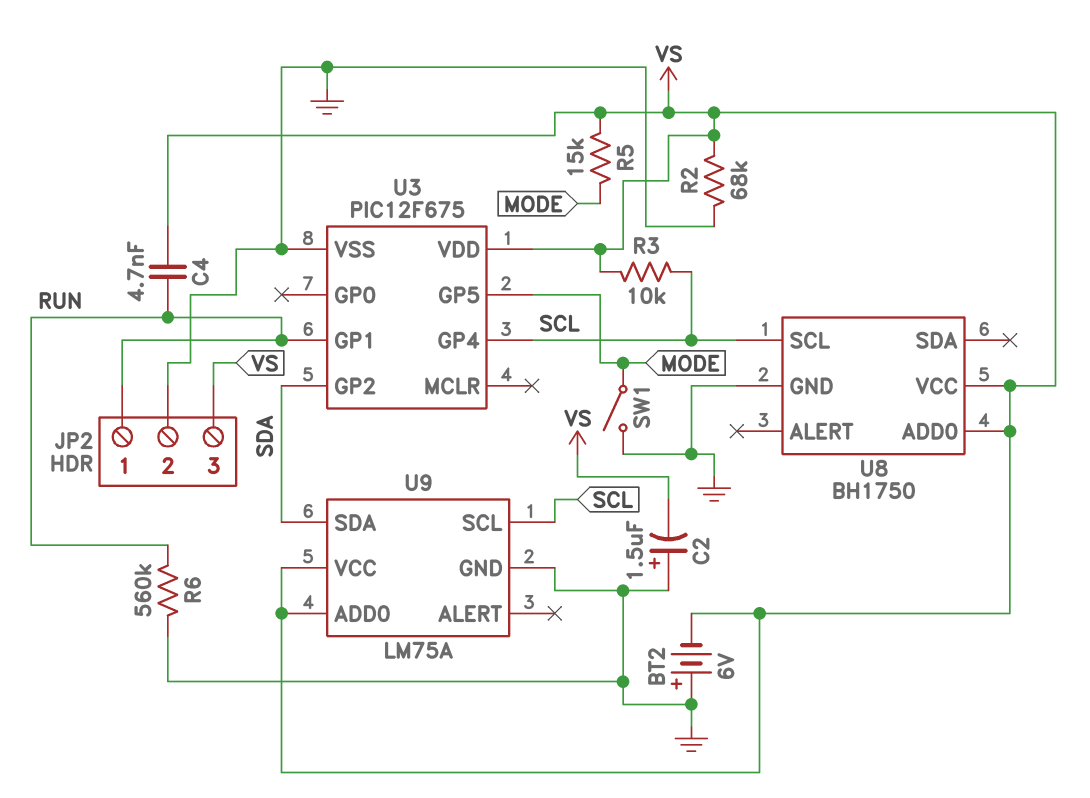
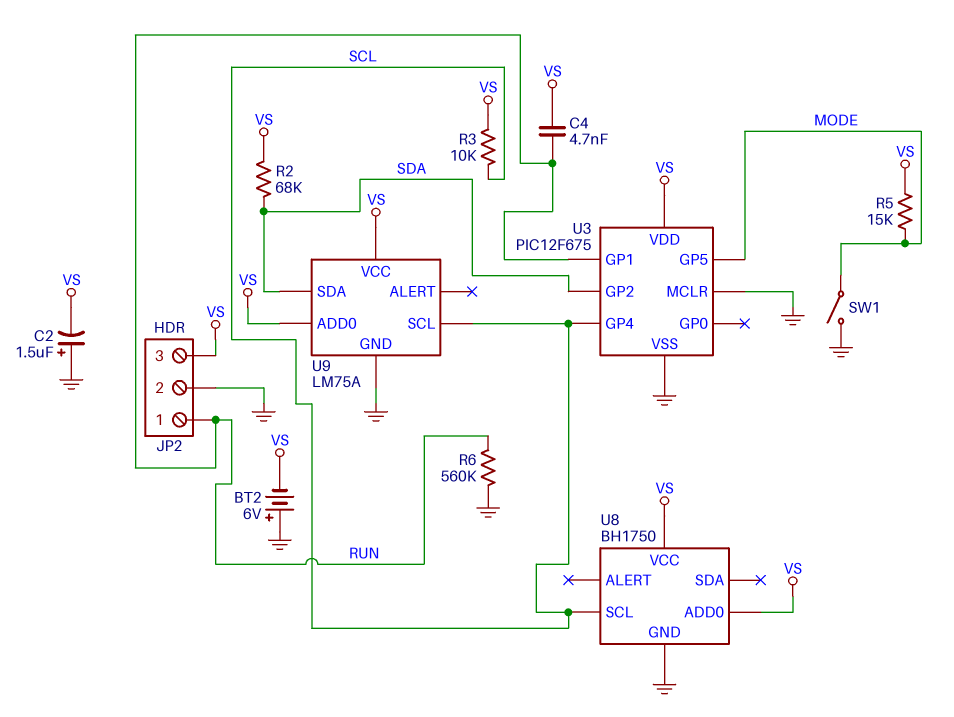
R2: 68k (GND, VS) -> 68k (SDA, VS)
U3 pin MCLR: none -> GND

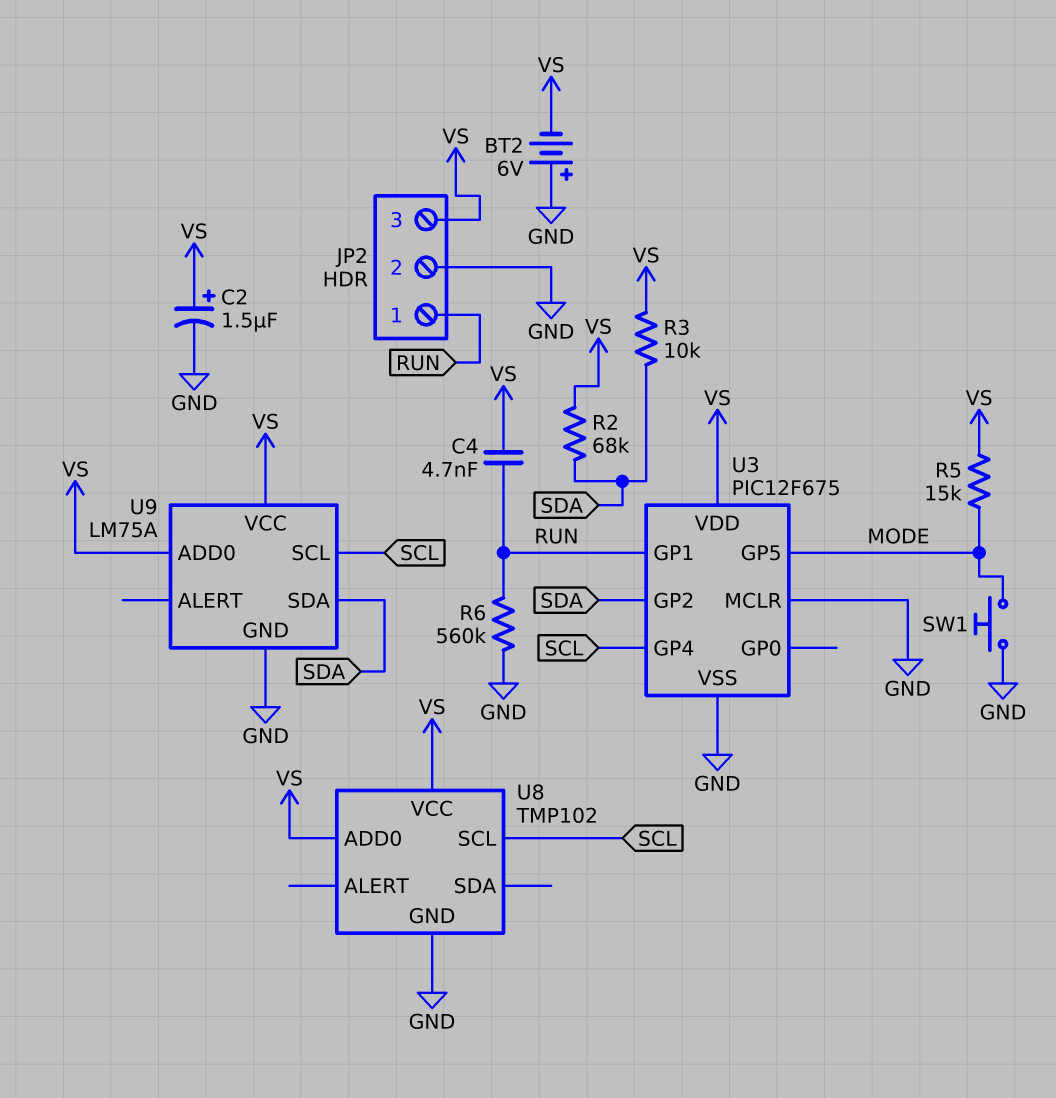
C2: 1.5uF (plus GND, minus VS) -> 1.5uF (plus VS, minus GND)
R3: 10k (SCL, VS) -> 10k (SDA, VS)
SW1: switch (GND, MODE) -> button (GND, MODE)
U8: BH1750 -> TMP102

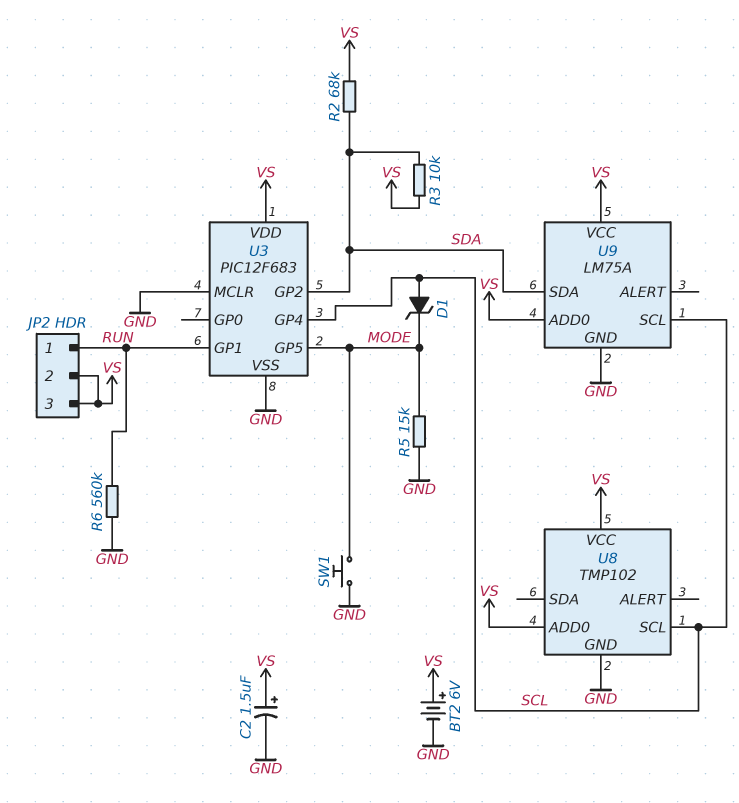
BT2: 6V (plus GND, minus VS) -> 6V (plus VS, minus GND)
C4: 4.7nF (RUN, VS) -> none
D1: none -> zener (A SCL, K MODE)
JP2 pin 2: GND -> VS
R5: 15k (MODE, VS) -> 15k (GND, MODE)
U3: PIC12F675 -> PIC12F683

